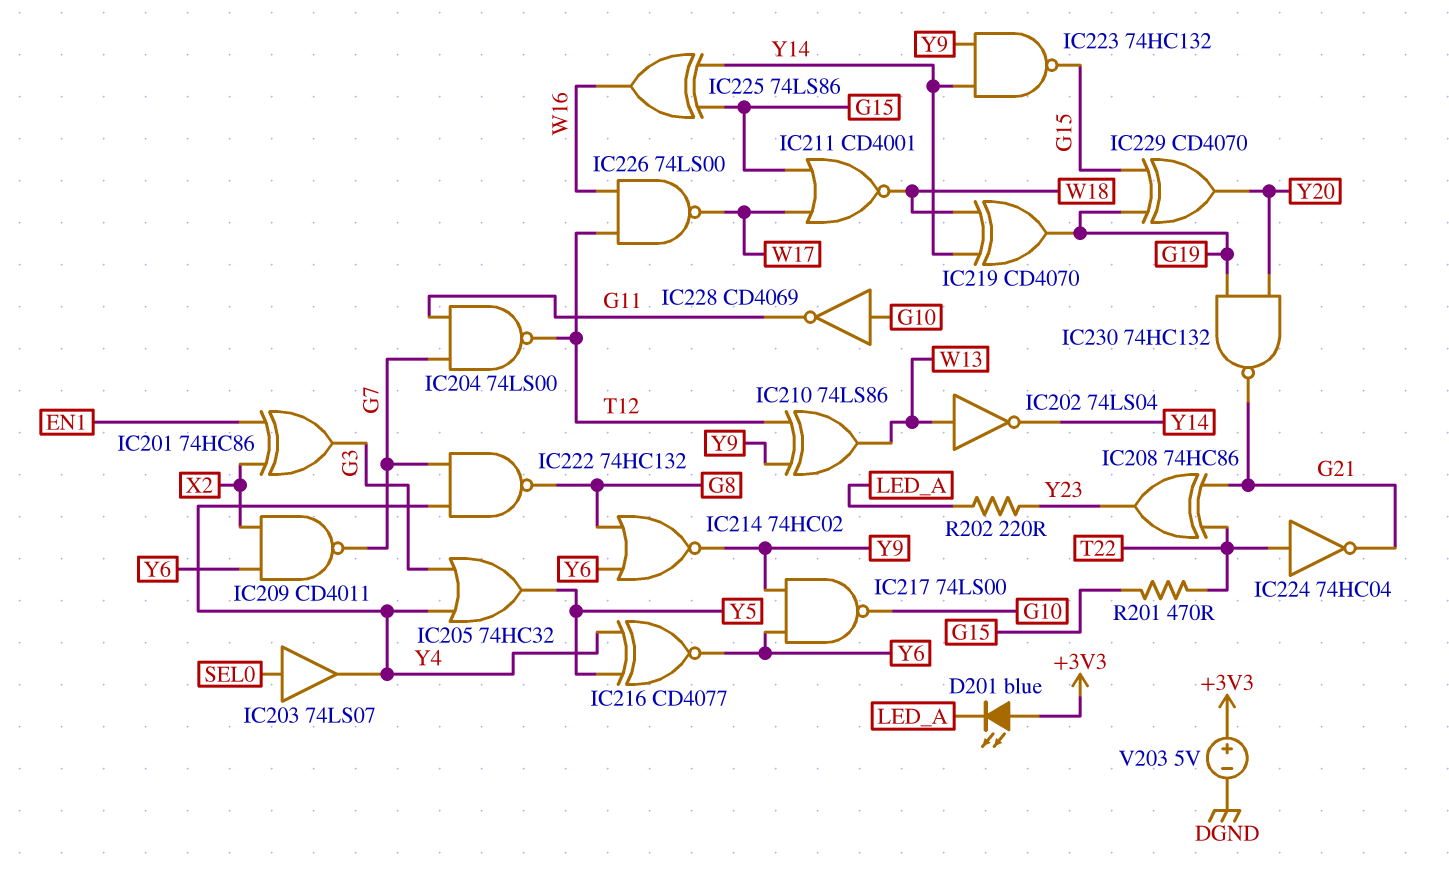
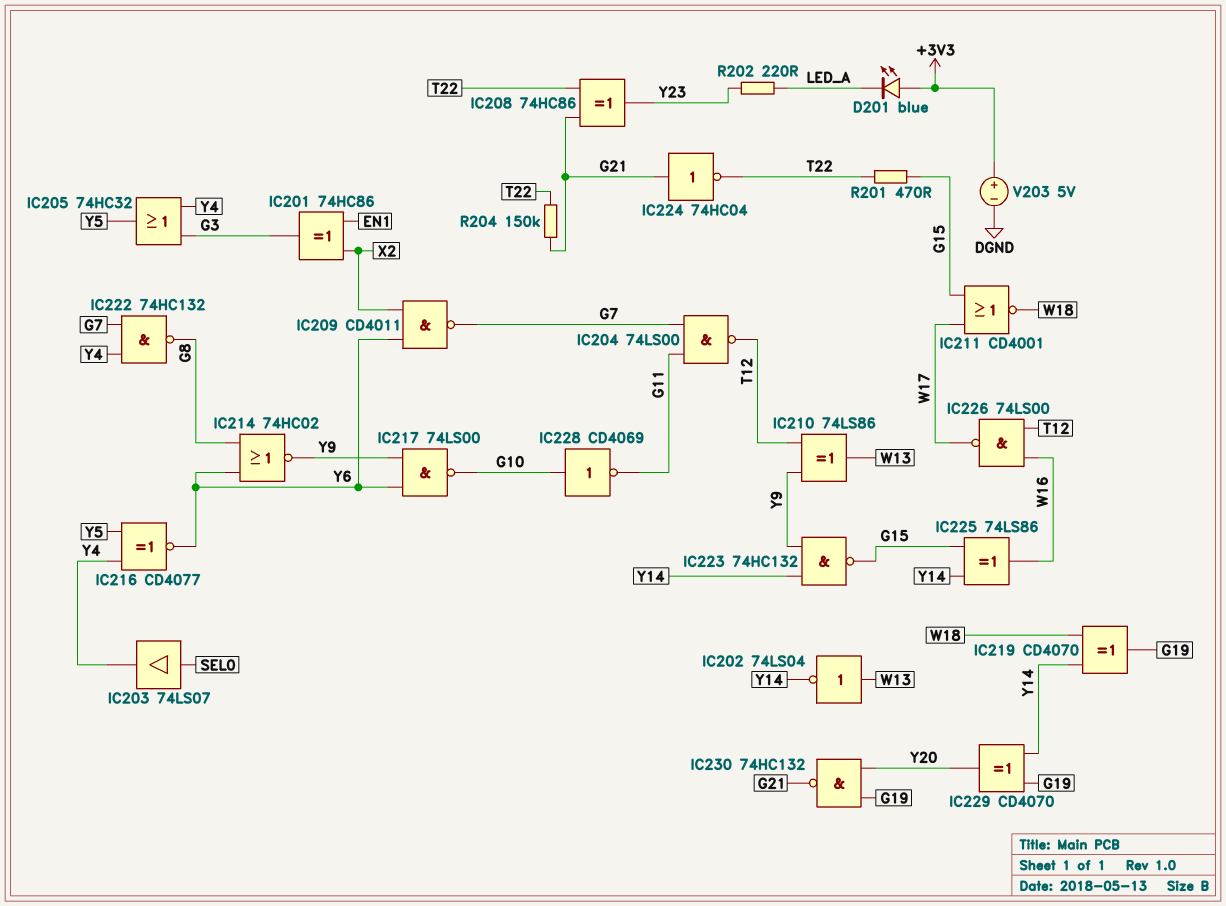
IC224: NOT 74HC04 (in T22, out G21) -> NOT 74HC04 (in G21, out T22)
IC229: XOR CD4070 (in G15, in G19, out Y20) -> XOR CD4070 (in G19, in Y14, out Y20)
R204: none -> 150k (G21, T22)

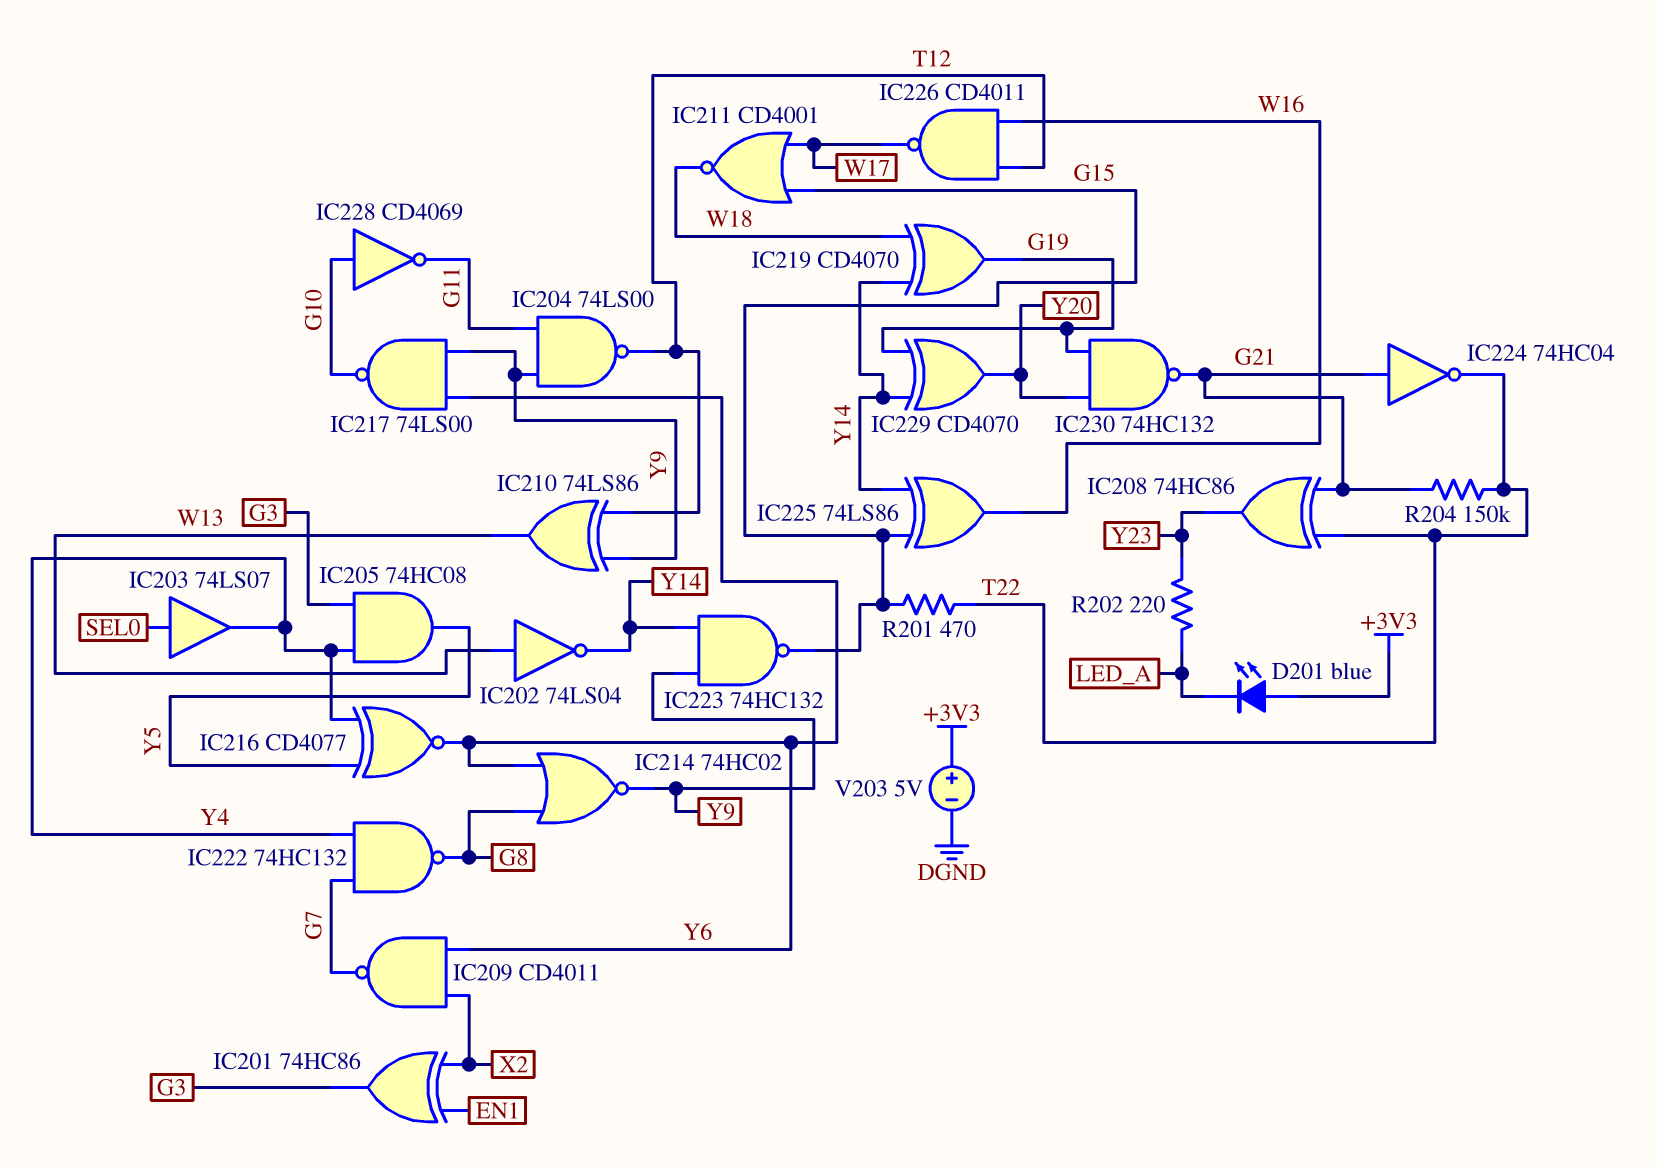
IC204: NAND 74LS00 (in G7, in G11, out T12) -> NAND 74LS00 (in G11, in Y9, out T12)
IC205: OR 74HC32 (in G3, in Y4, out Y5) -> AND 74HC08 (in G3, in Y4, out Y5)
IC226: NAND 74LS00 (in T12, in W16, out W17) -> NAND CD4011 (in T12, in W16, out W17)

